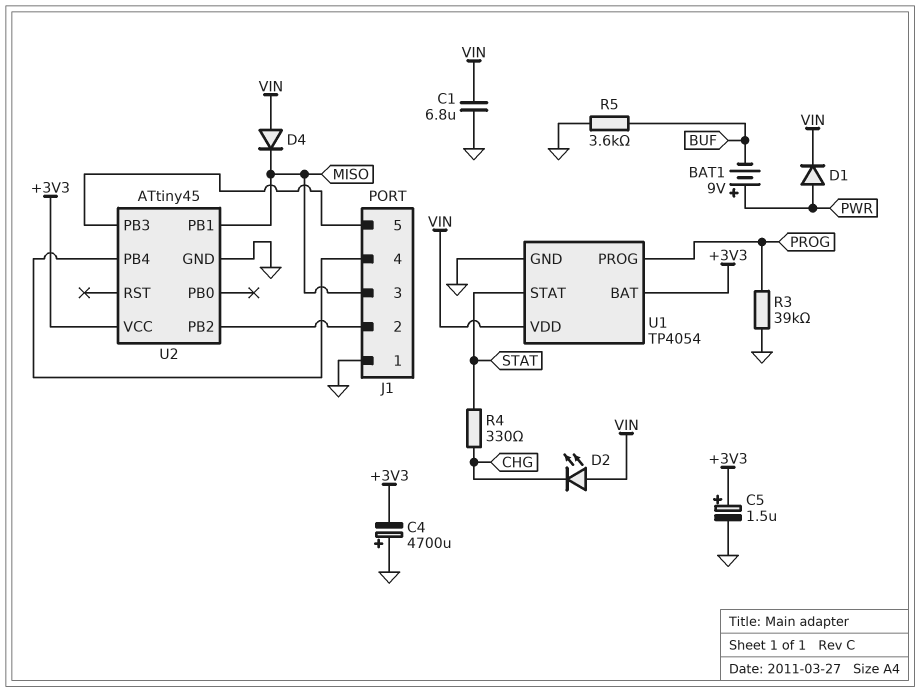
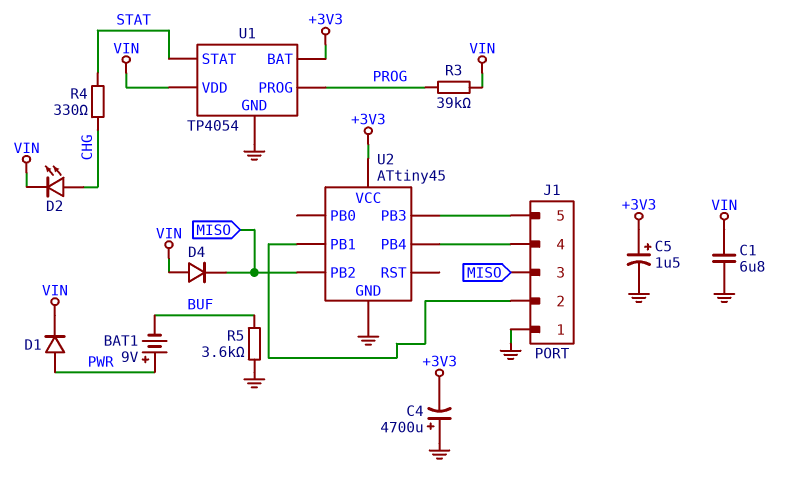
D2: LED (A VIN, K CHG) -> LED (A CHG, K VIN)
R3: 39k (GND, PROG) -> 39k (PROG, VIN)
U2 pin PB1: MISO -> J1/2
U2 pin PB2: J1/2 -> MISO

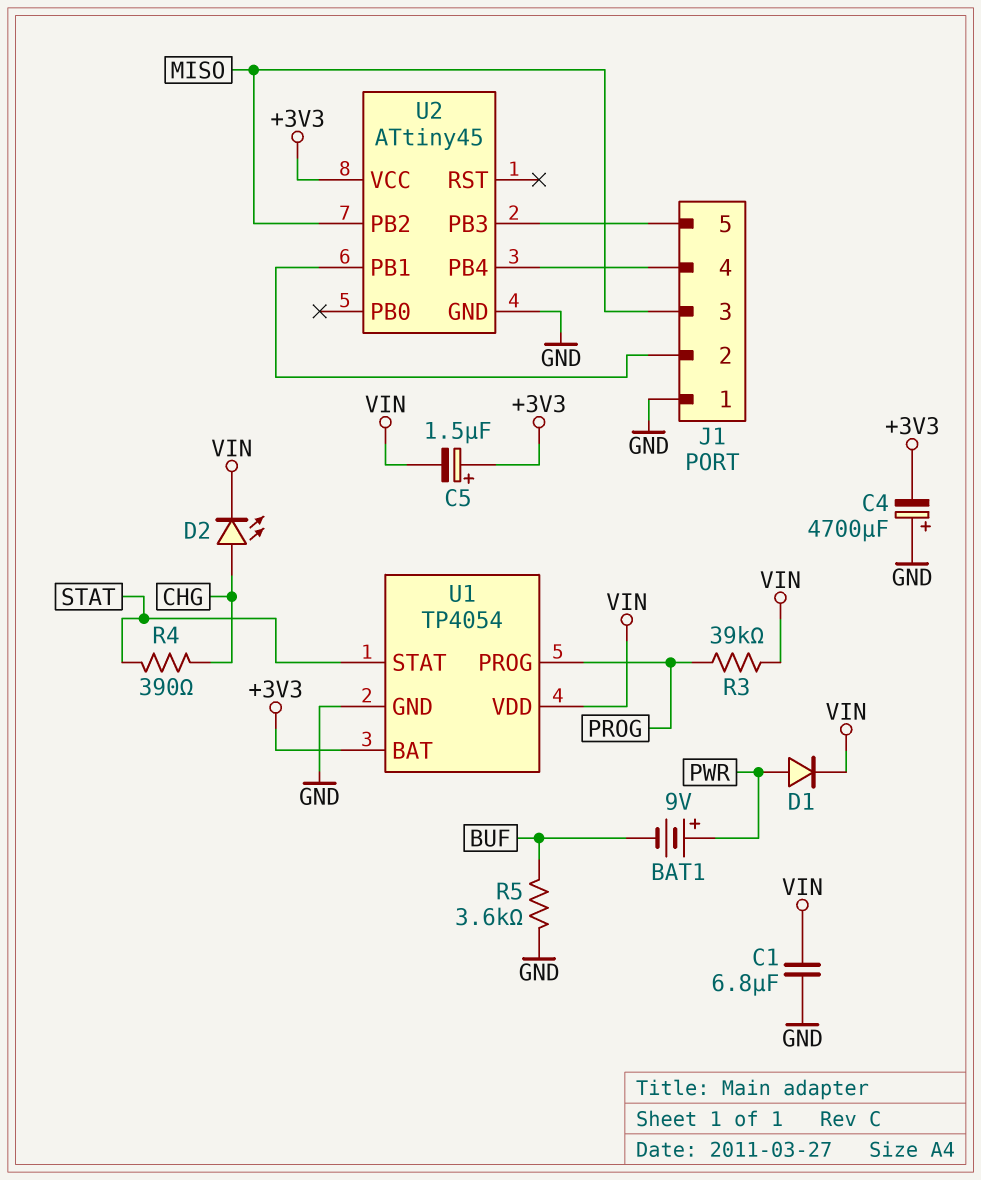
C5: 1.5uF (plus +3V3, minus GND) -> 1.5uF (plus +3V3, minus VIN)
D4: diode (A VIN, K MISO) -> none
R4: 330 (CHG, STAT) -> 390 (CHG, STAT)

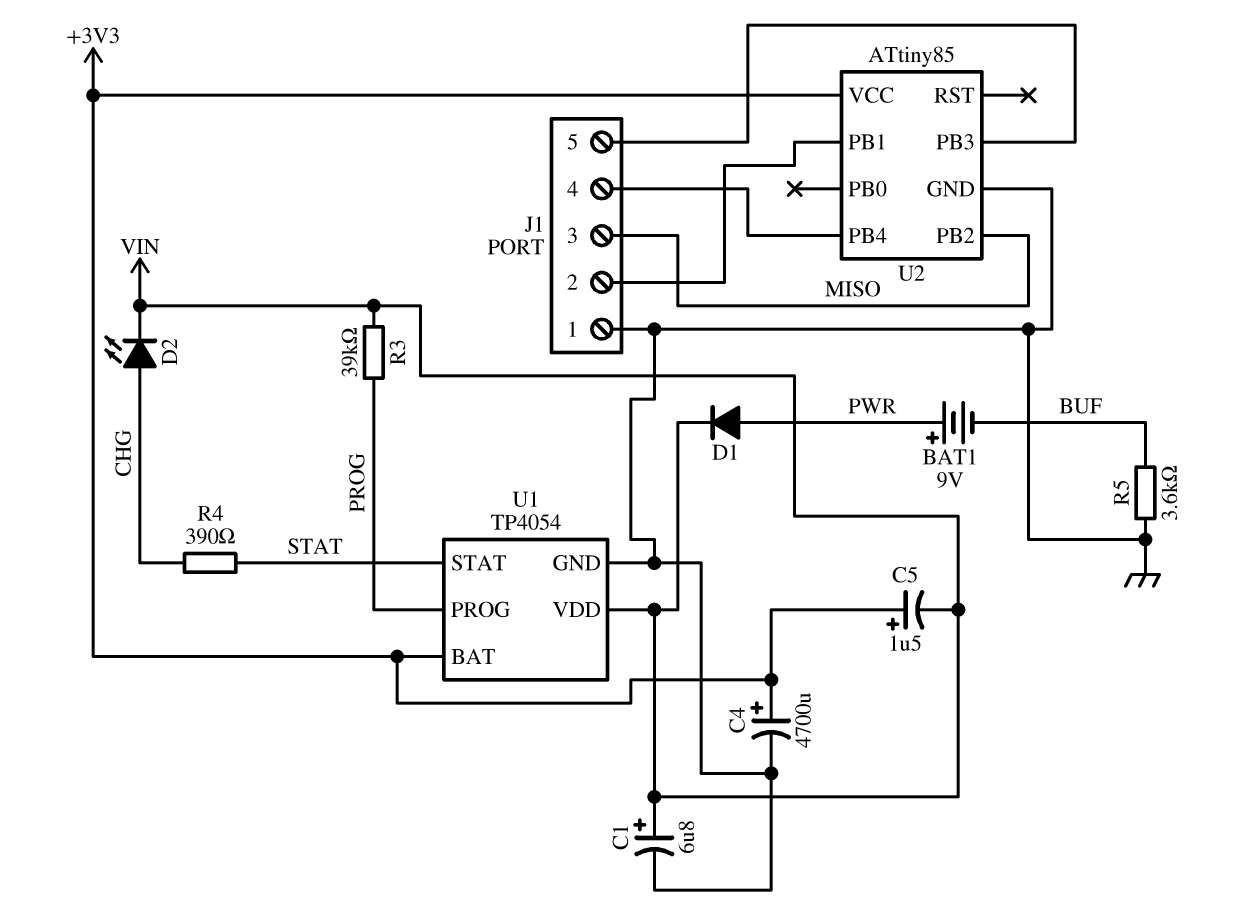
C1: 6.8uF (GND, VIN) -> 6.8uF (plus VIN, minus GND)
C4: 4700uF (plus GND, minus +3V3) -> 4700uF (plus +3V3, minus GND)
U2: ATtiny45 -> ATtiny85

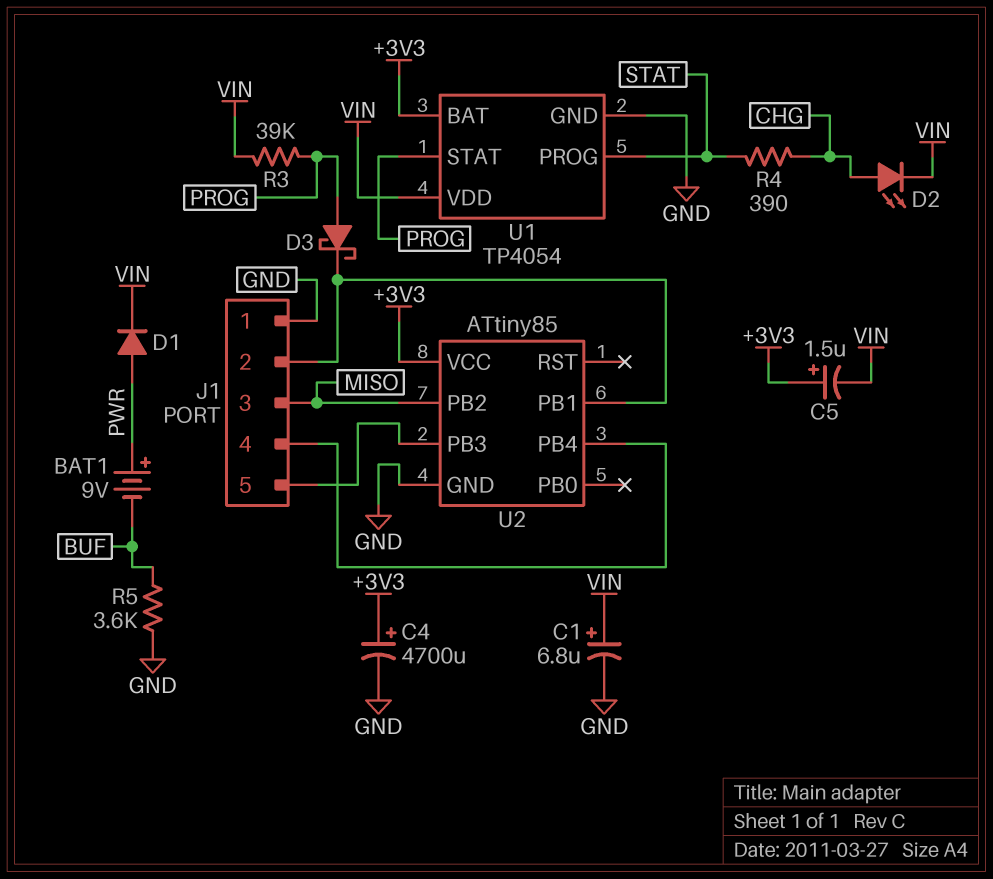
D3: none -> schottky (A PROG, K J1/2)
U1 pin PROG: PROG -> STAT
U1 pin STAT: STAT -> PROG

